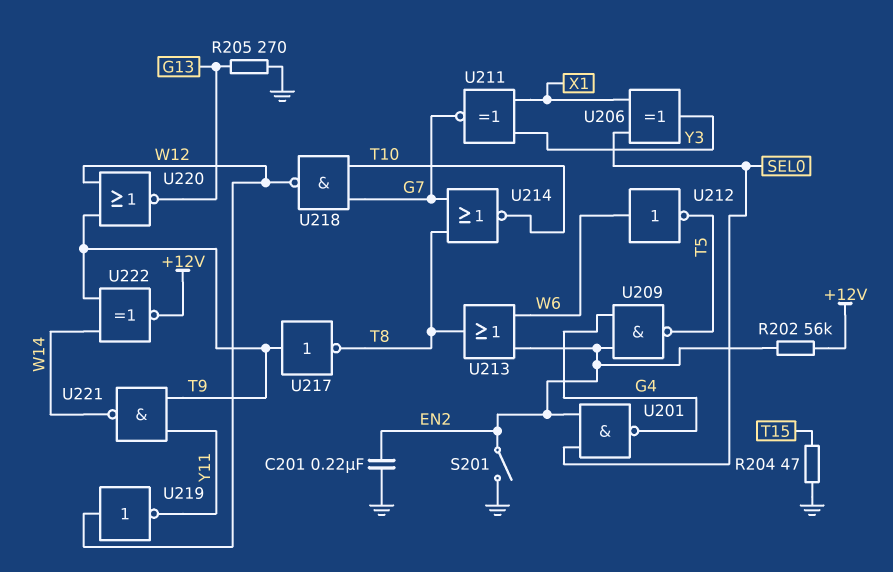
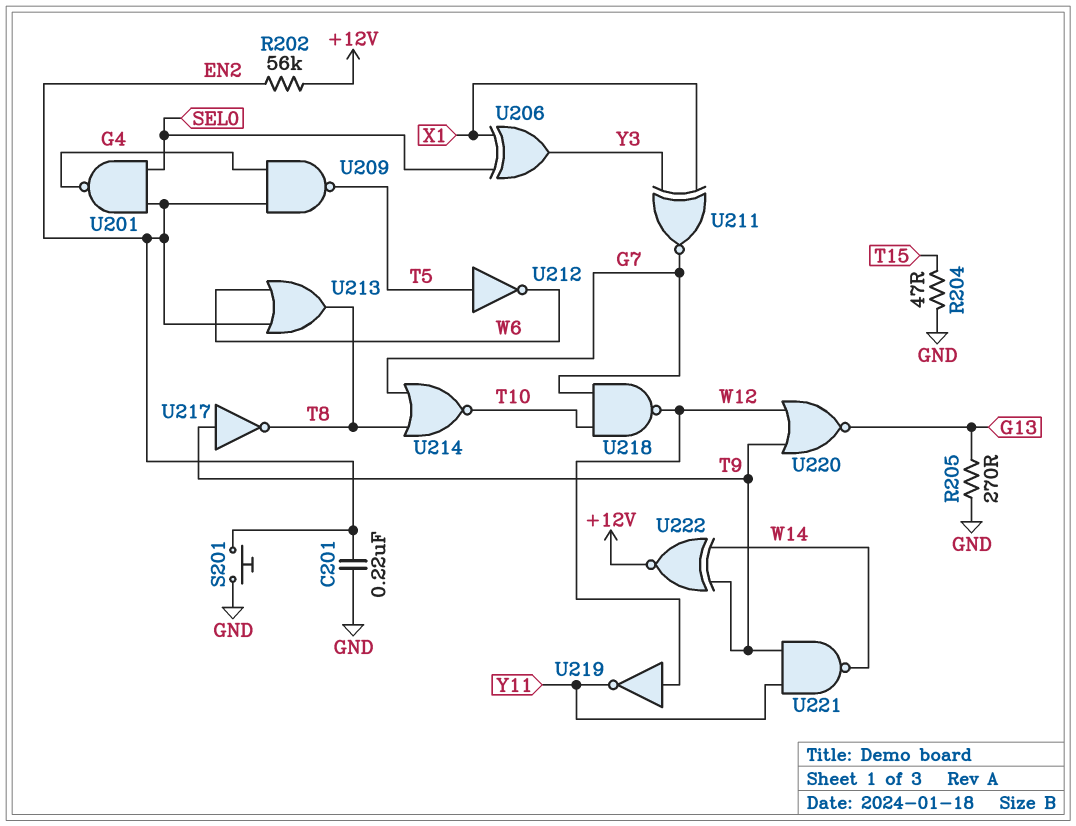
S201: switch (EN2, GND) -> button (EN2, GND)
U212: NOT (in W6, out T5) -> NOT (in T5, out W6)

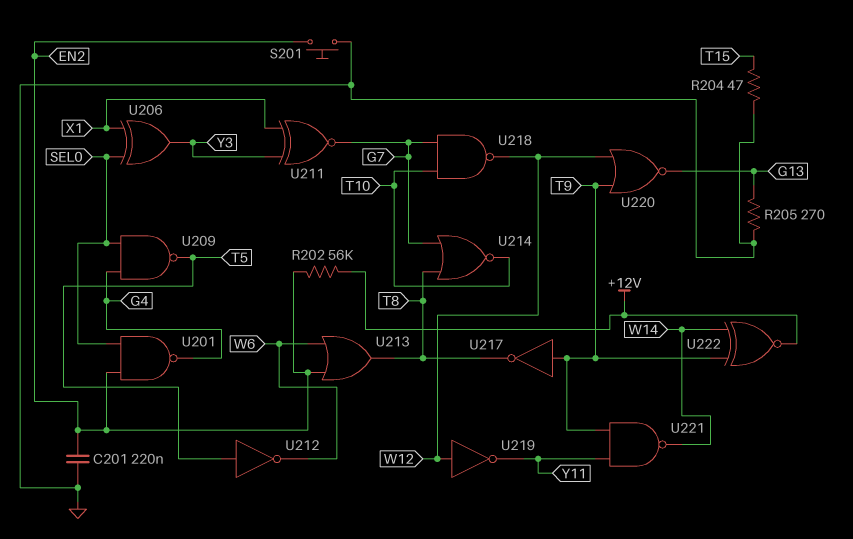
U209: NAND (in EN2, in G4, out T5) -> NAND (in G4, in SEL0, out T5)

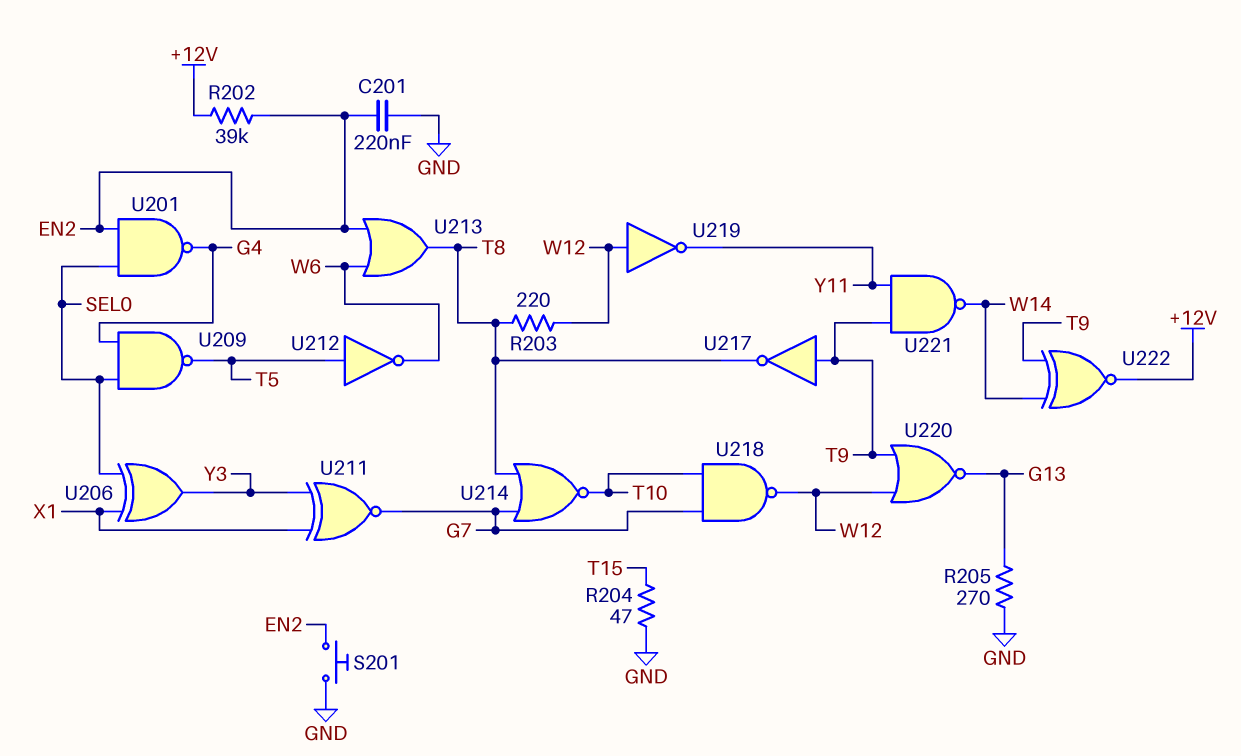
R202: 56k (+12V, EN2) -> 39k (+12V, EN2)
R203: none -> 220 (T8, W12)

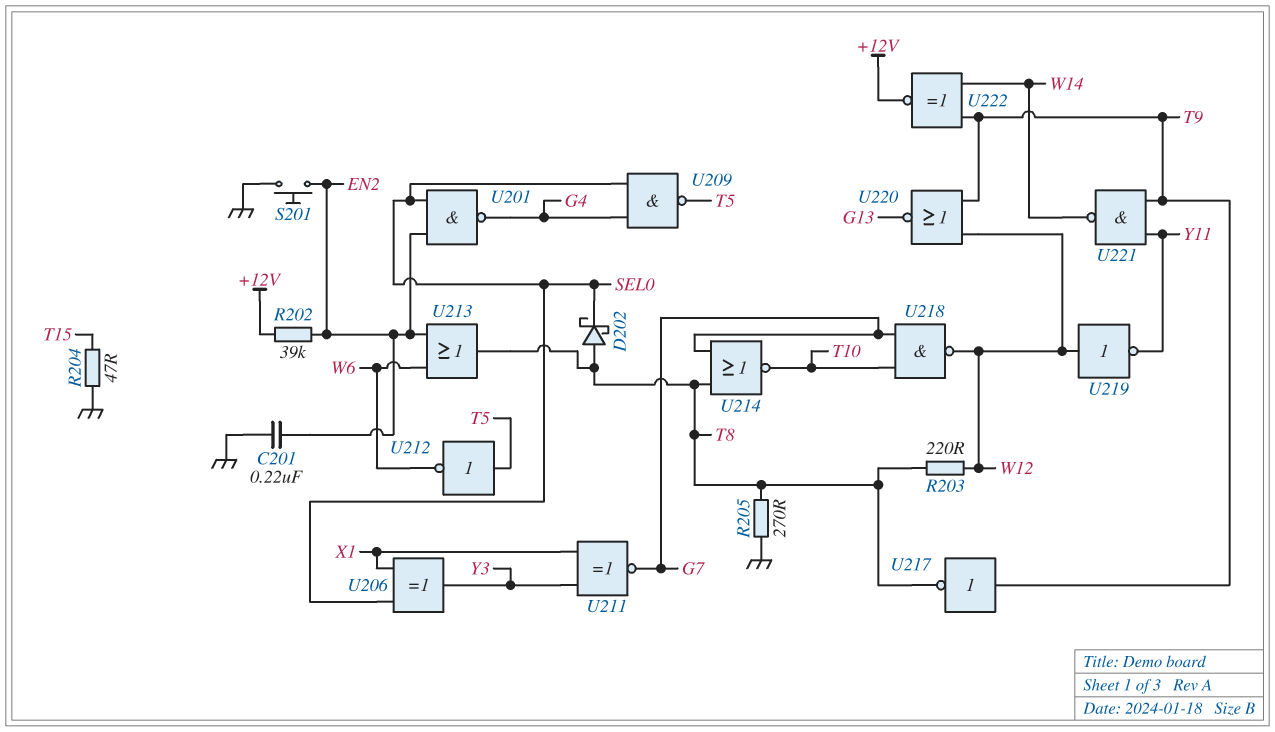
D202: none -> schottky (A T8, K SEL0)
R205: 270 (G13, GND) -> 270 (GND, T8)

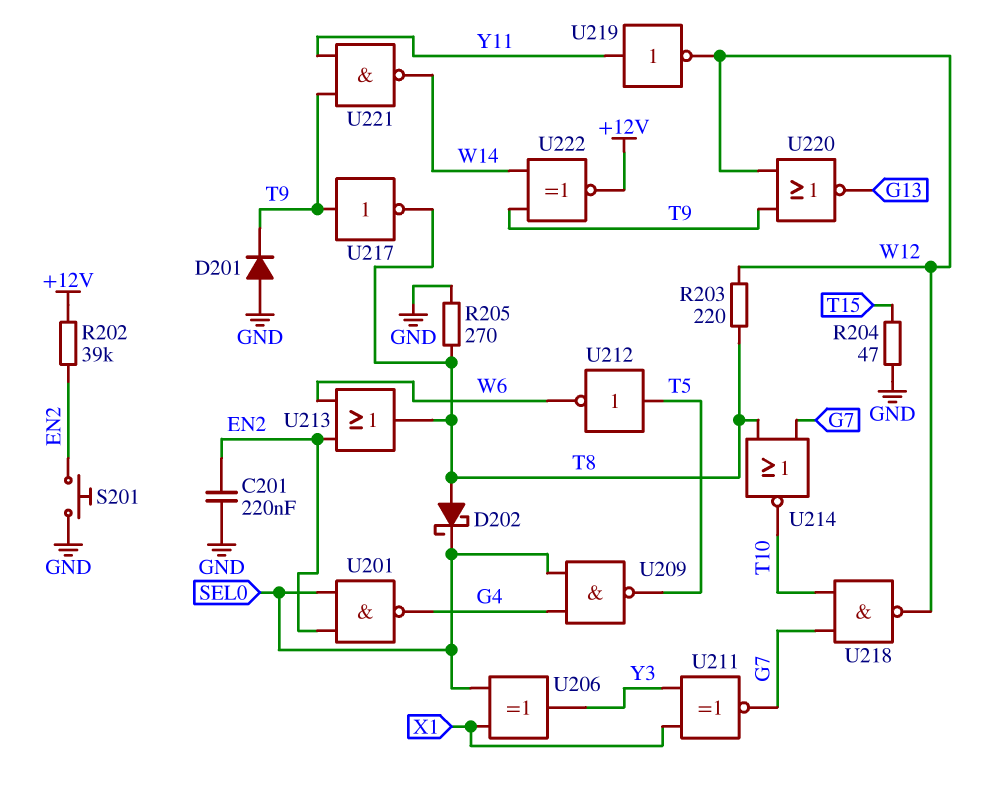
D201: none -> diode (A GND, K T9)
U219: NOT (in W12, out Y11) -> NOT (in Y11, out W12)

